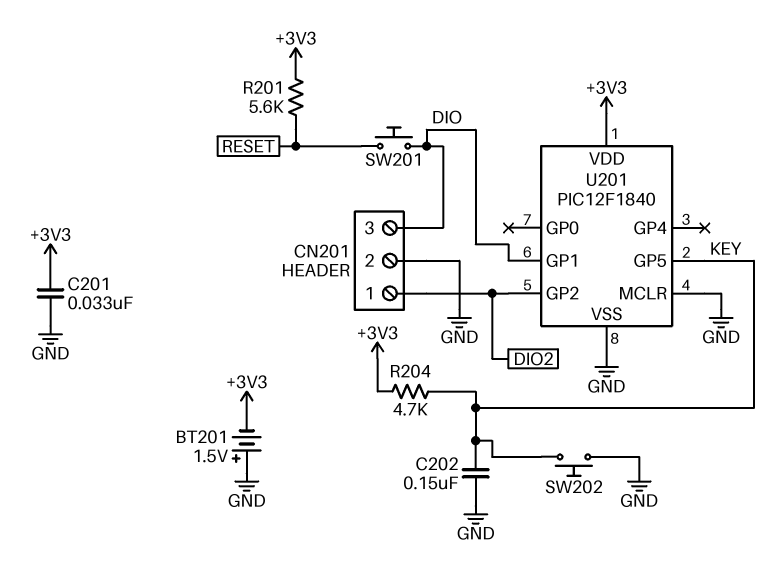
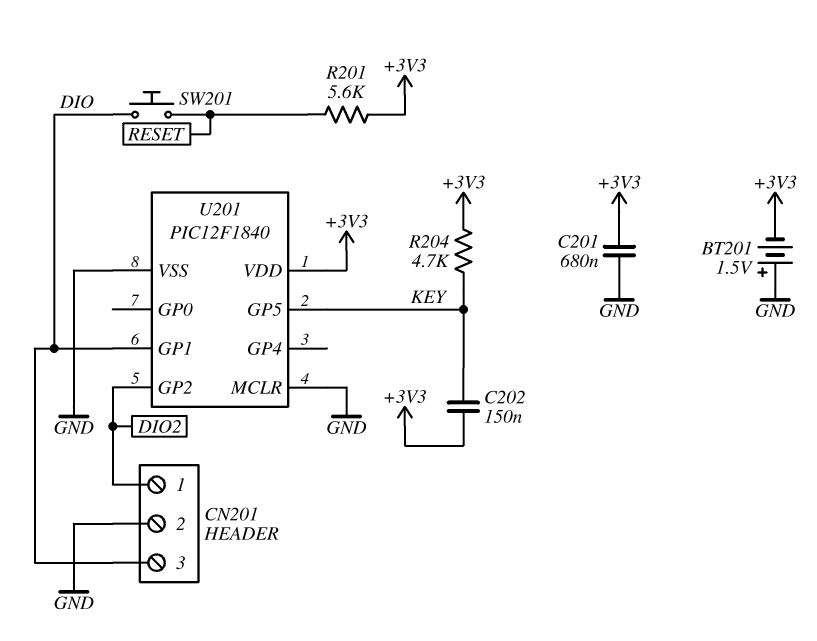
C201: 33nF (+3V3, GND) -> 680nF (+3V3, GND)
C202: 150nF (GND, KEY) -> 150nF (+3V3, KEY)
SW202: button (GND, KEY) -> none

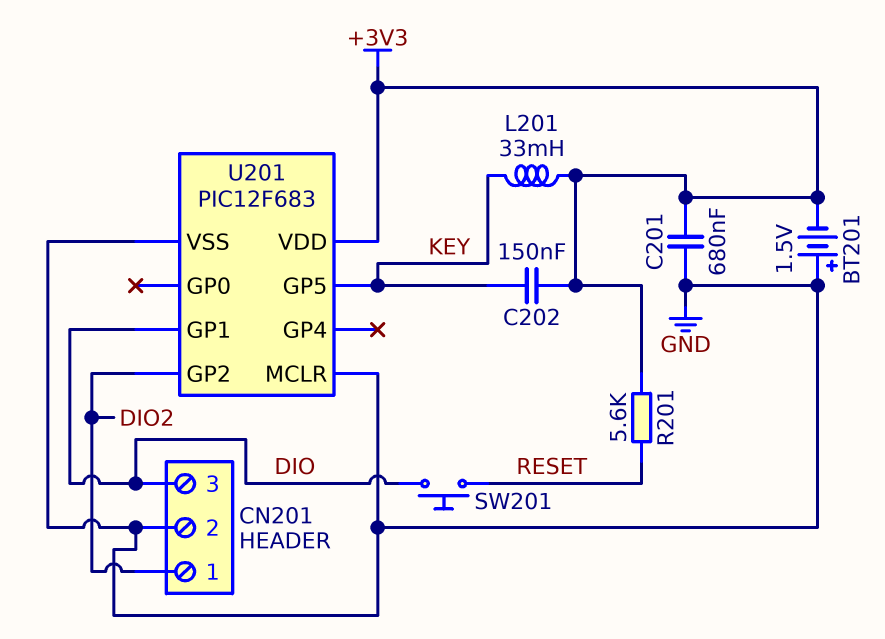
L201: none -> 33mH (+3V3, KEY)
R204: 4.7k (+3V3, KEY) -> none
U201: PIC12F1840 -> PIC12F683

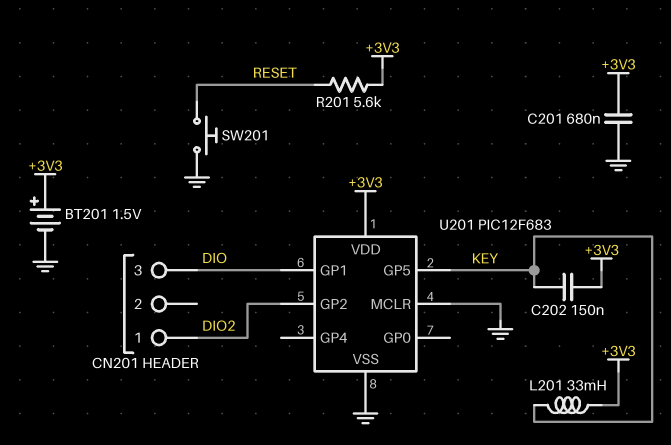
BT201: 1.5V (plus GND, minus +3V3) -> 1.5V (plus +3V3, minus GND)
CN201 pin 2: GND -> none
SW201: button (DIO, RESET) -> button (GND, RESET)

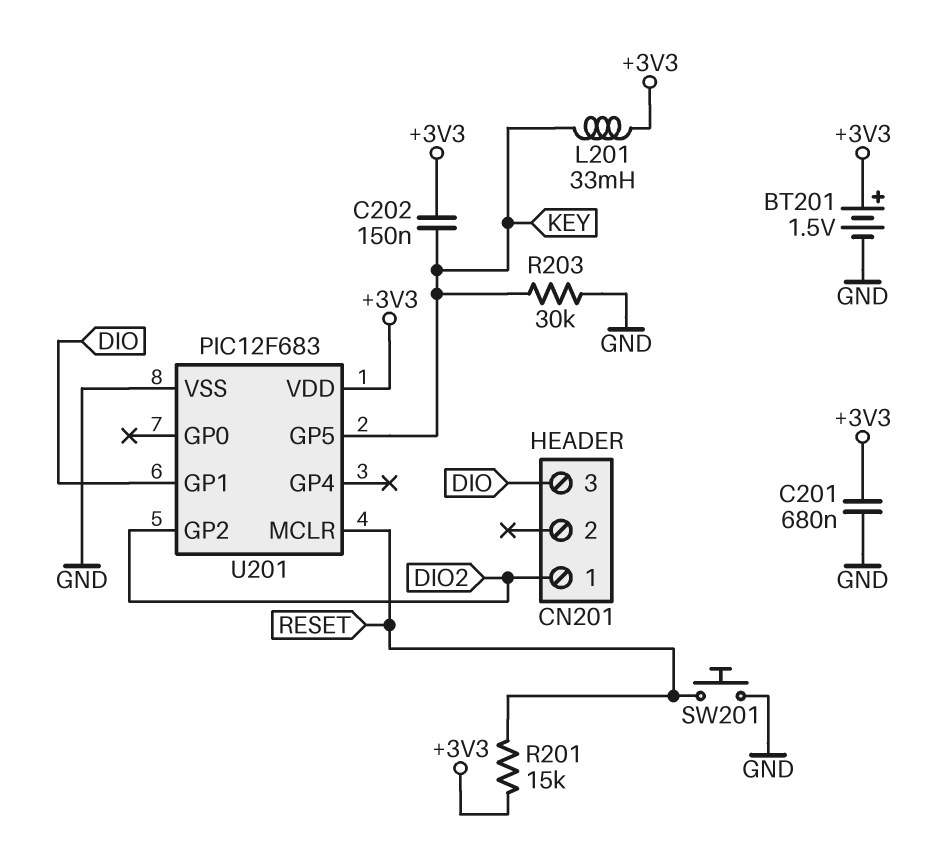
R201: 5.6k (+3V3, RESET) -> 15k (+3V3, RESET)
R203: none -> 30k (GND, KEY)
U201 pin MCLR: GND -> RESET

